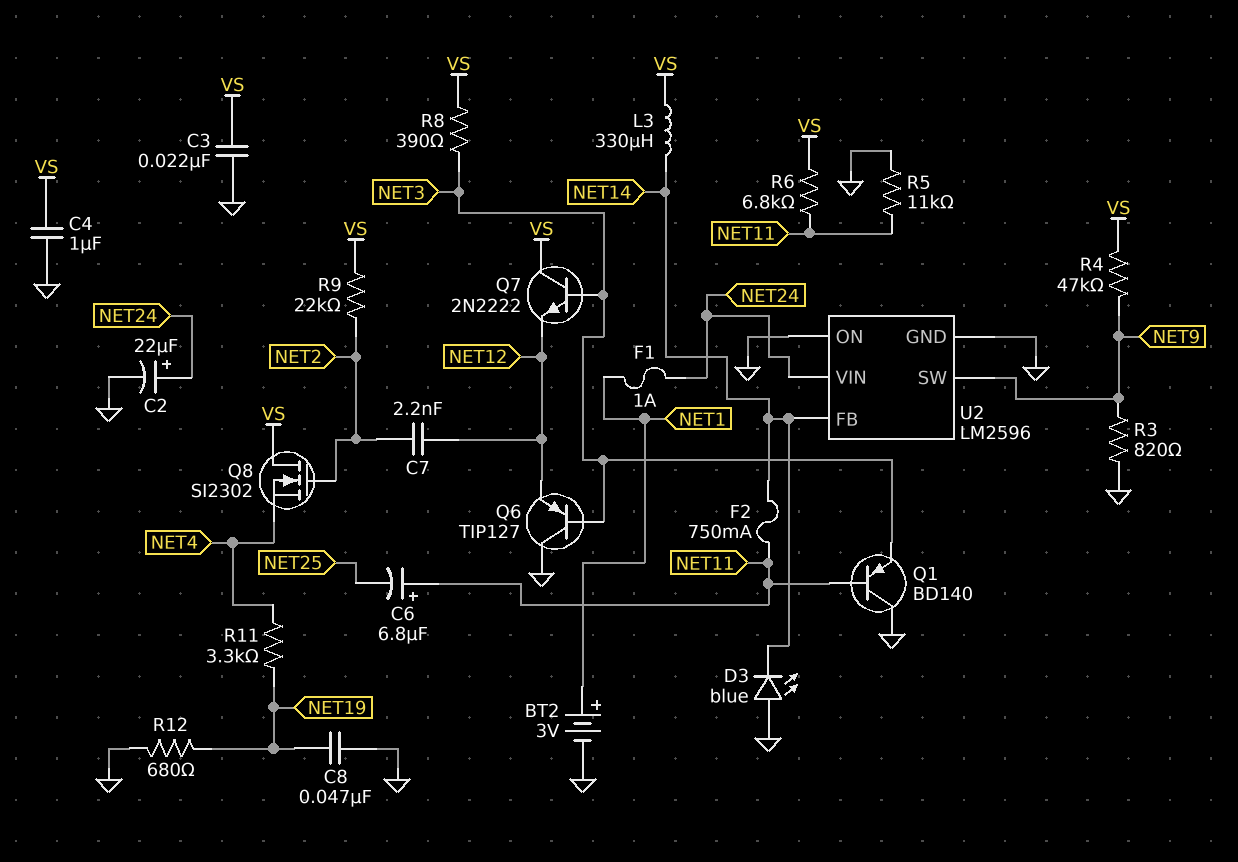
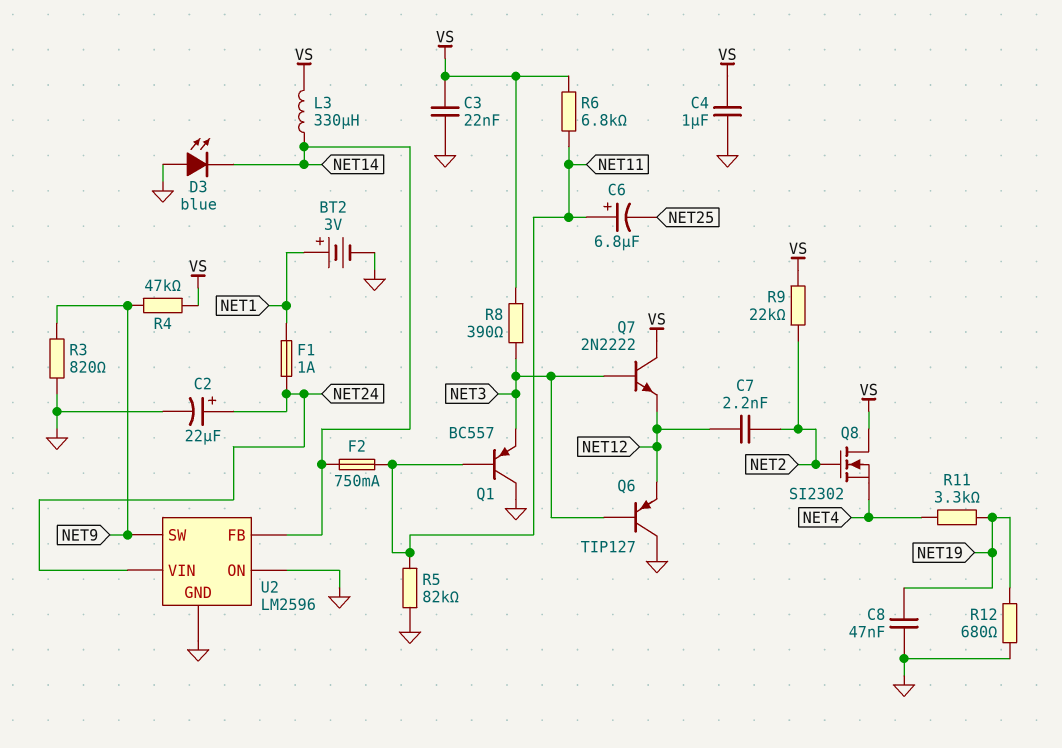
Q1: PNP BD140 (B NET11, C GND, E NET3) -> PNP BC557 (B NET11, C GND, E NET3)
R5: 11k (GND, NET11) -> 82k (GND, NET11)

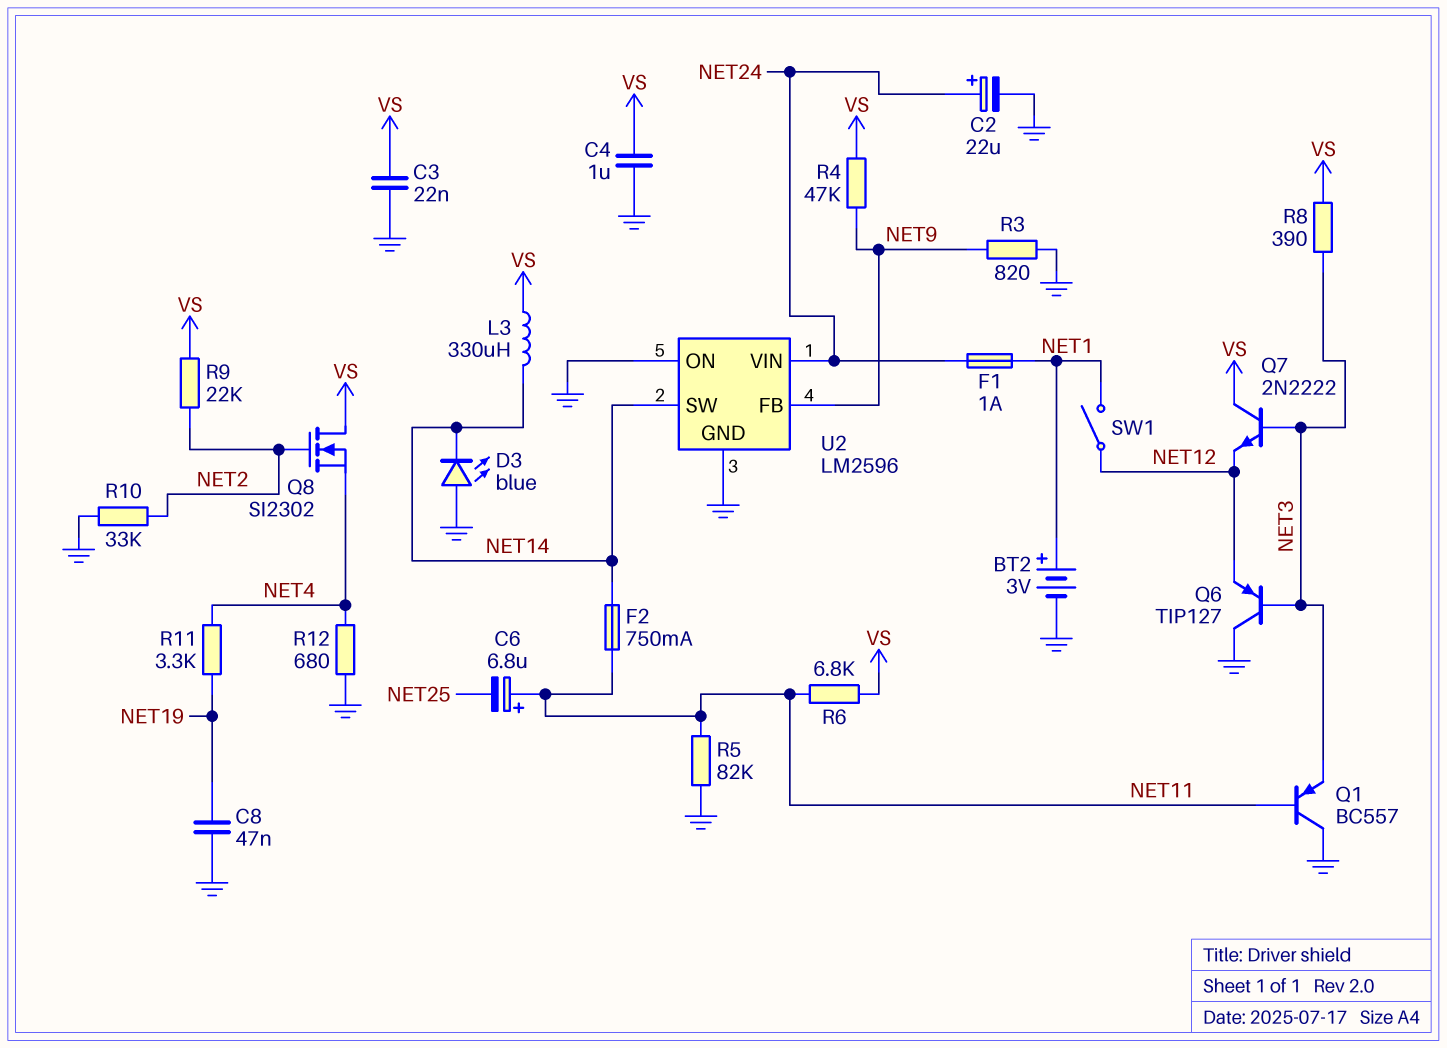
C7: 2.2nF (NET2, NET12) -> none
R10: none -> 33k (GND, NET2)
R12: 680 (GND, NET19) -> 680 (GND, NET4)
SW1: none -> switch (NET1, NET12)
U2 pin FB: NET14 -> NET9
U2 pin SW: NET9 -> NET14

